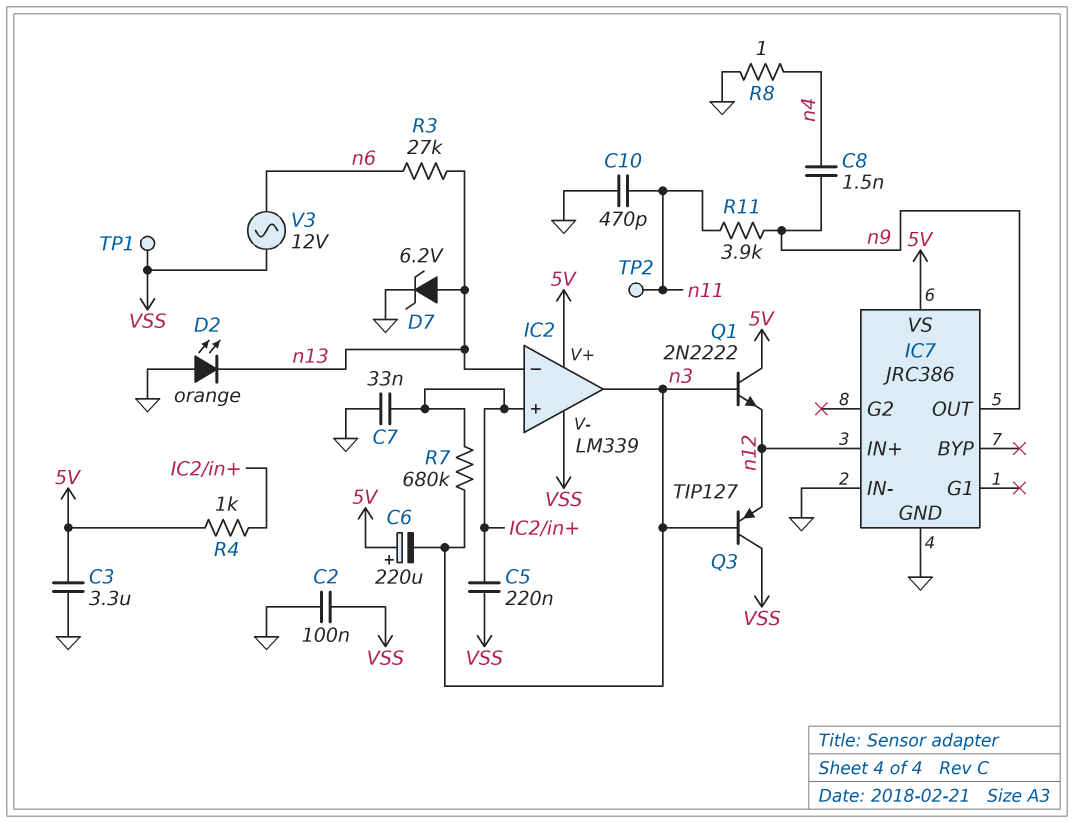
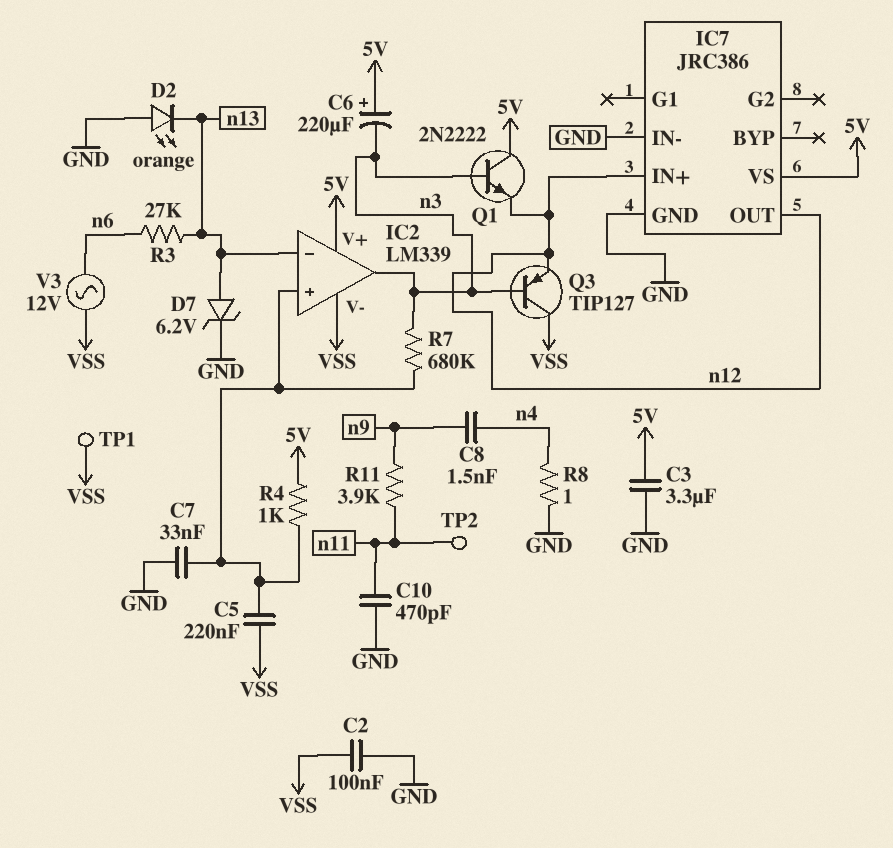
IC7 pin OUT: n9 -> n12

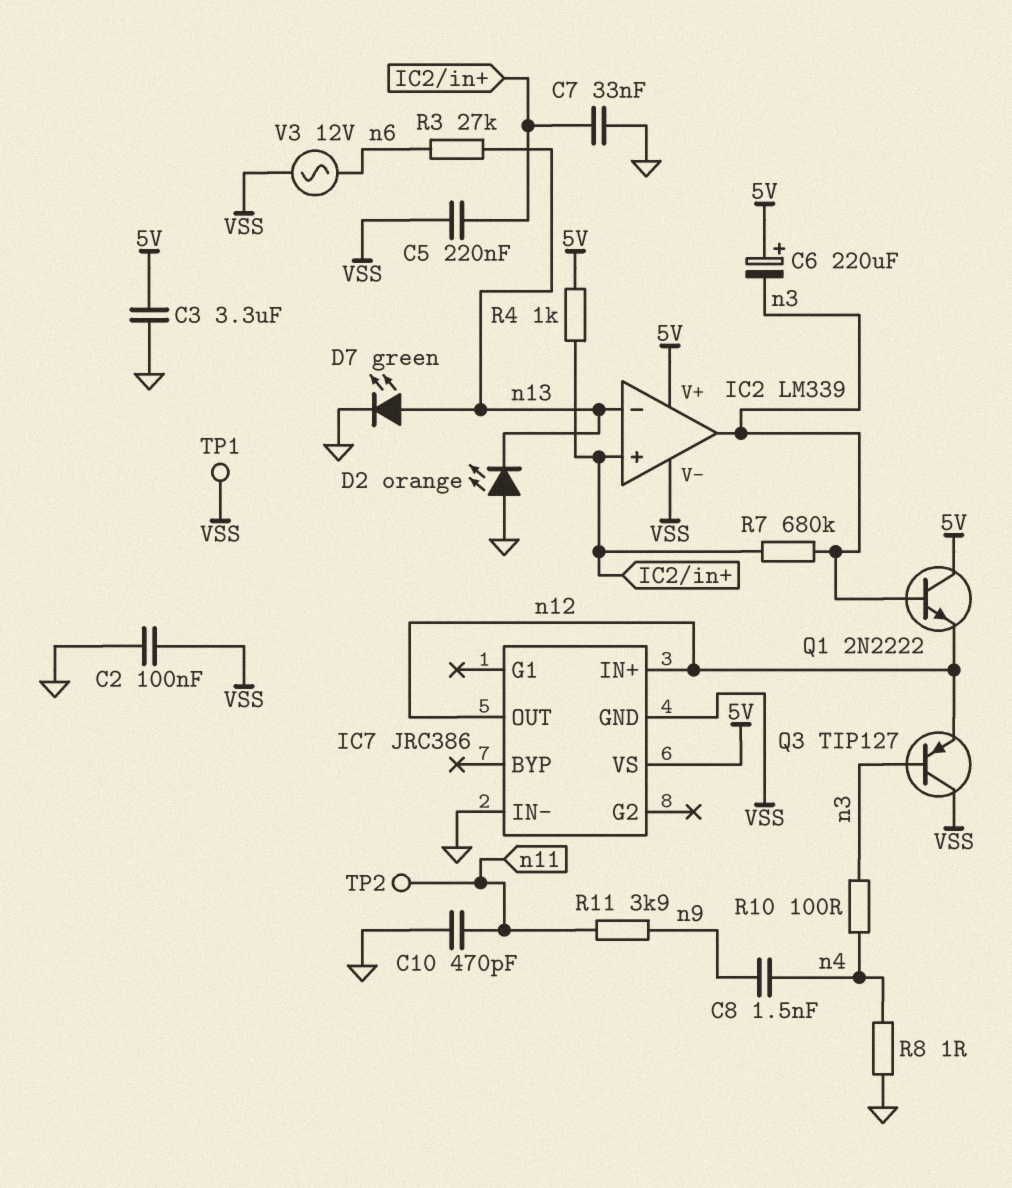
D7: zener 6.2V (A n13, K GND) -> LED green (A n13, K GND)
IC7 pin GND: GND -> VSS
R10: none -> 100 (n3, n4)

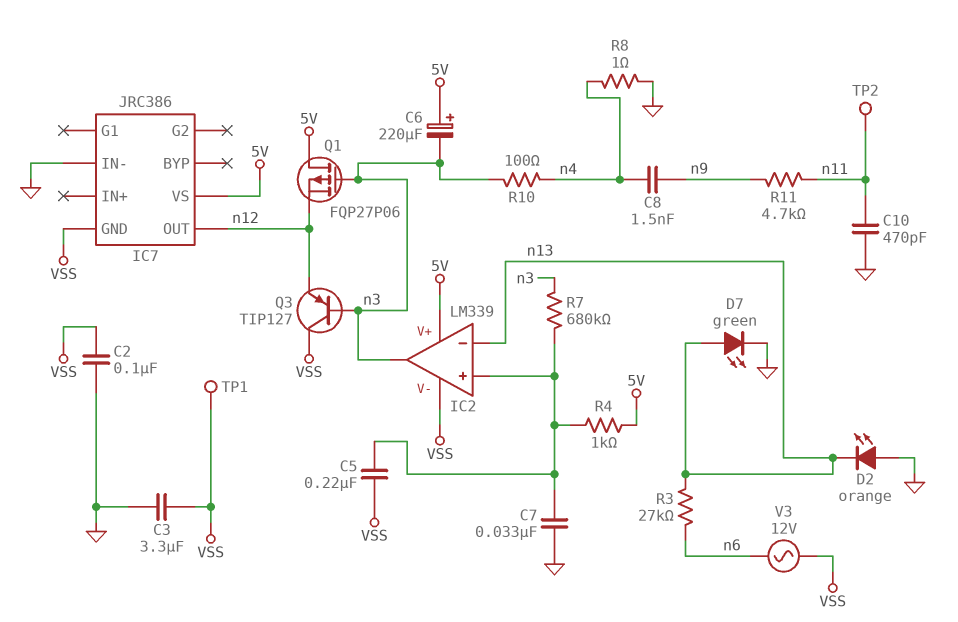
C3: 3.3uF (5V, GND) -> 3.3uF (GND, VSS)
IC7 pin IN+: n12 -> none
Q1: NPN 2N2222 (B n3, C 5V, E n12) -> PMOS FQP27P06 (G n3, D 5V, S n12)
R11: 3.9k (n9, n11) -> 4.7k (n9, n11)

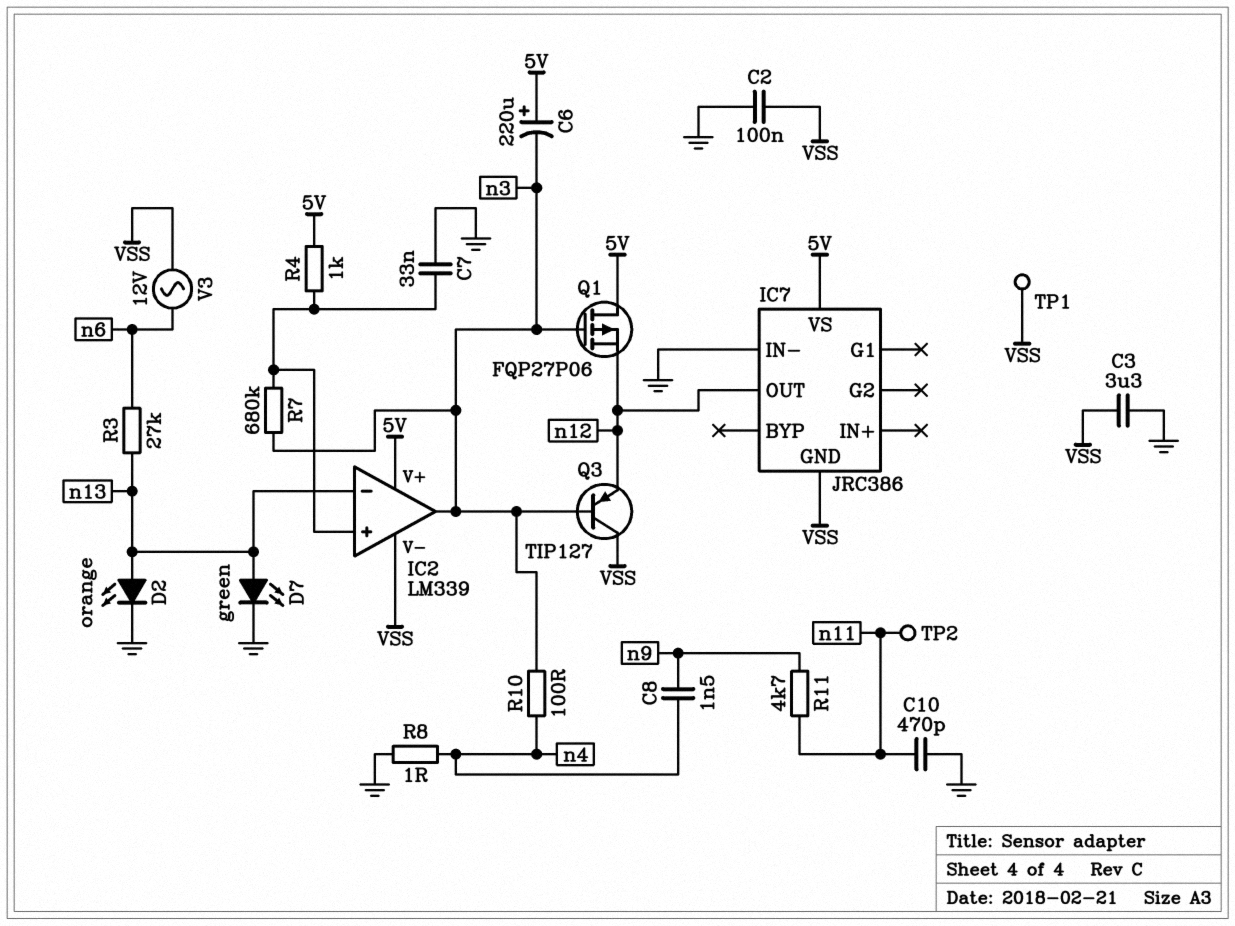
C5: 220nF (IC2/in+, VSS) -> none
D2: LED orange (A GND, K n13) -> LED orange (A n13, K GND)

